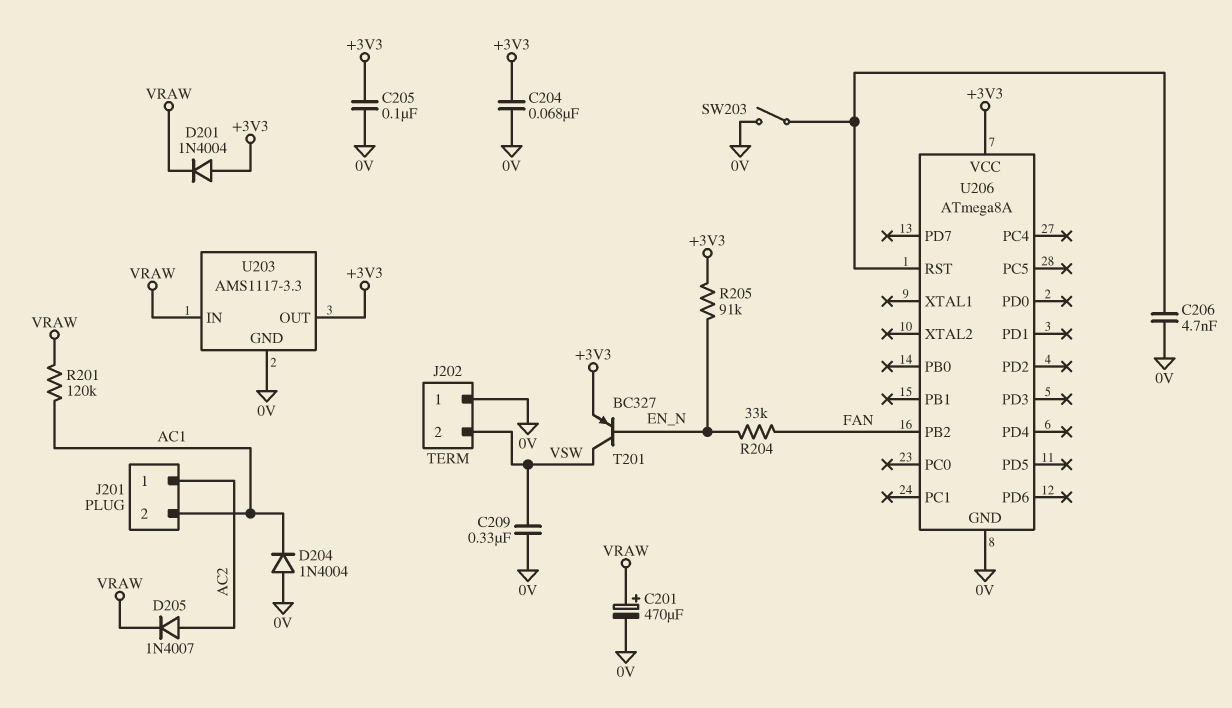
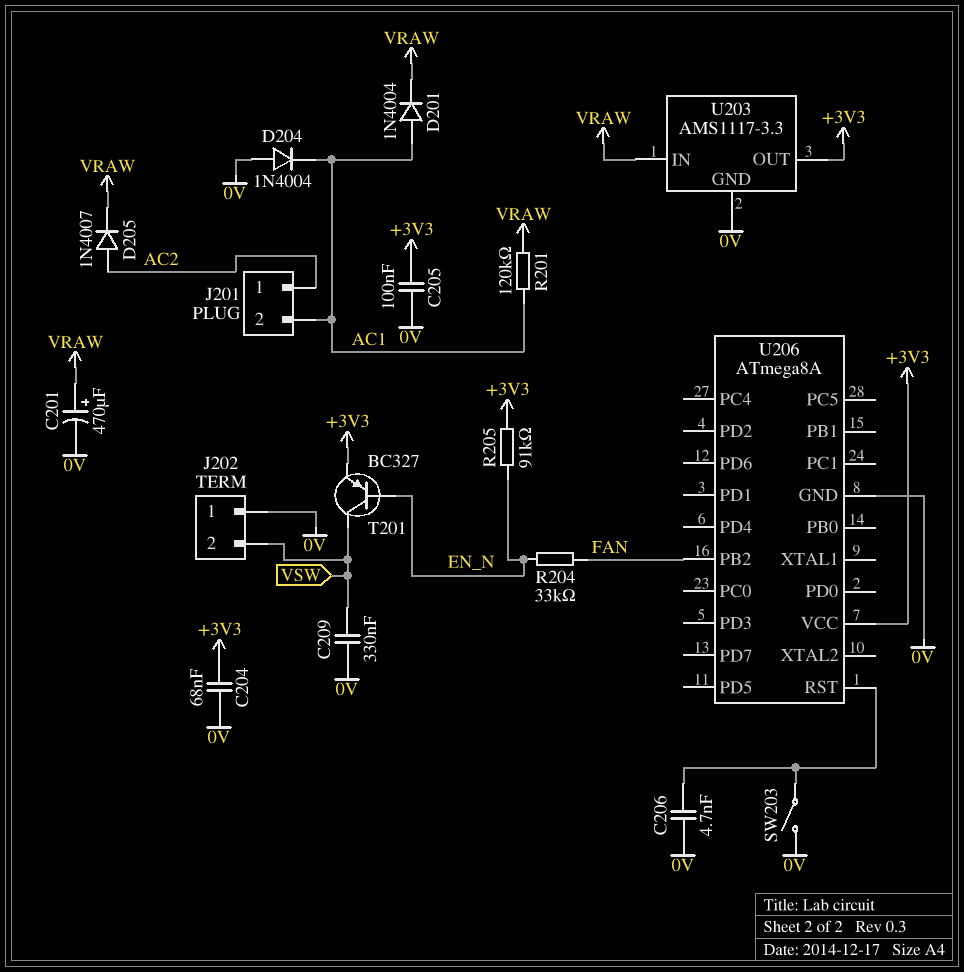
D201: diode 1N4004 (A +3V3, K VRAW) -> diode 1N4004 (A AC1, K VRAW)

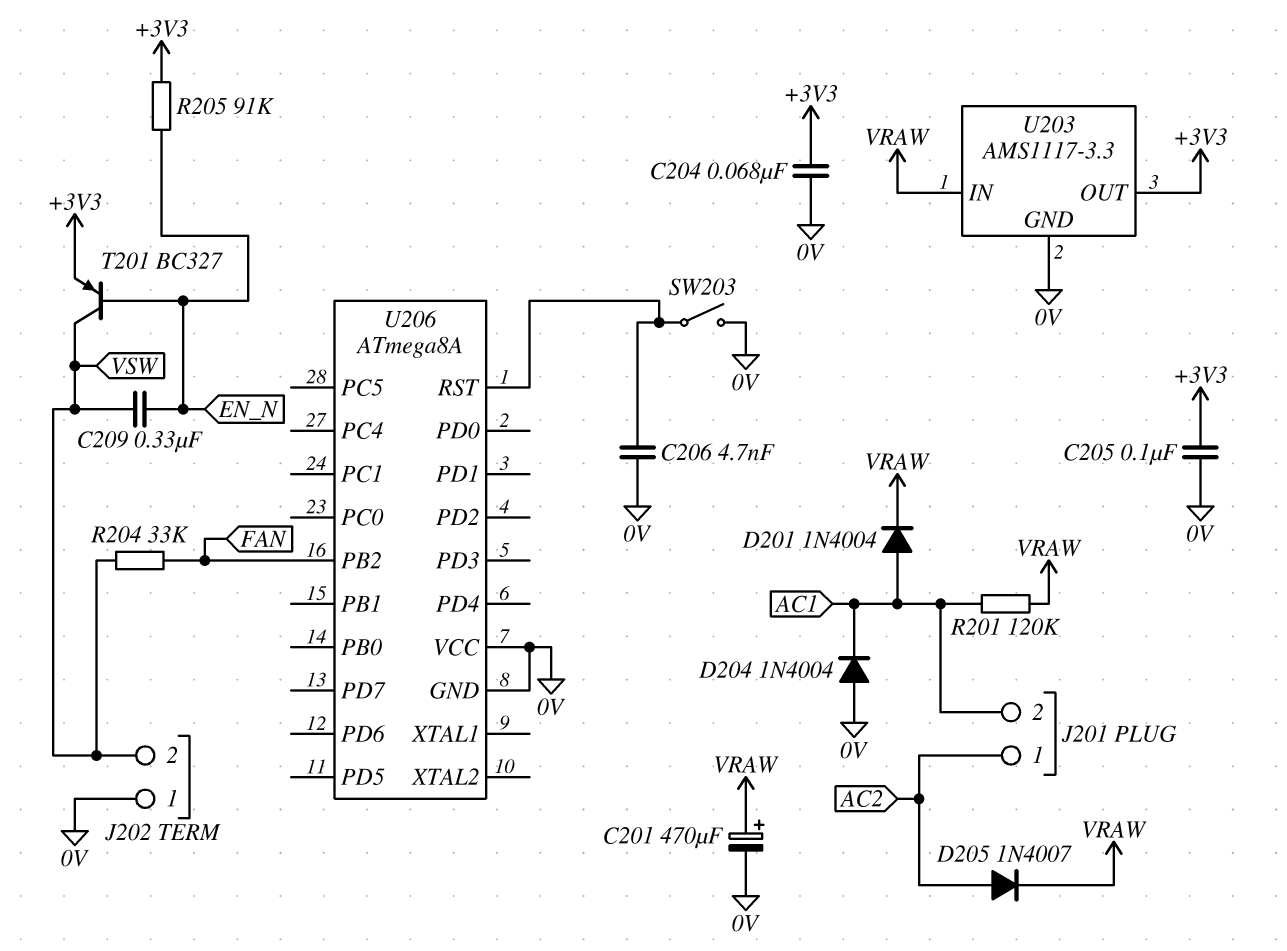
C209: 330nF (0V, VSW) -> 330nF (EN_N, VSW)
R204: 33k (EN_N, FAN) -> 33k (FAN, VSW)
U206 pin VCC: +3V3 -> 0V

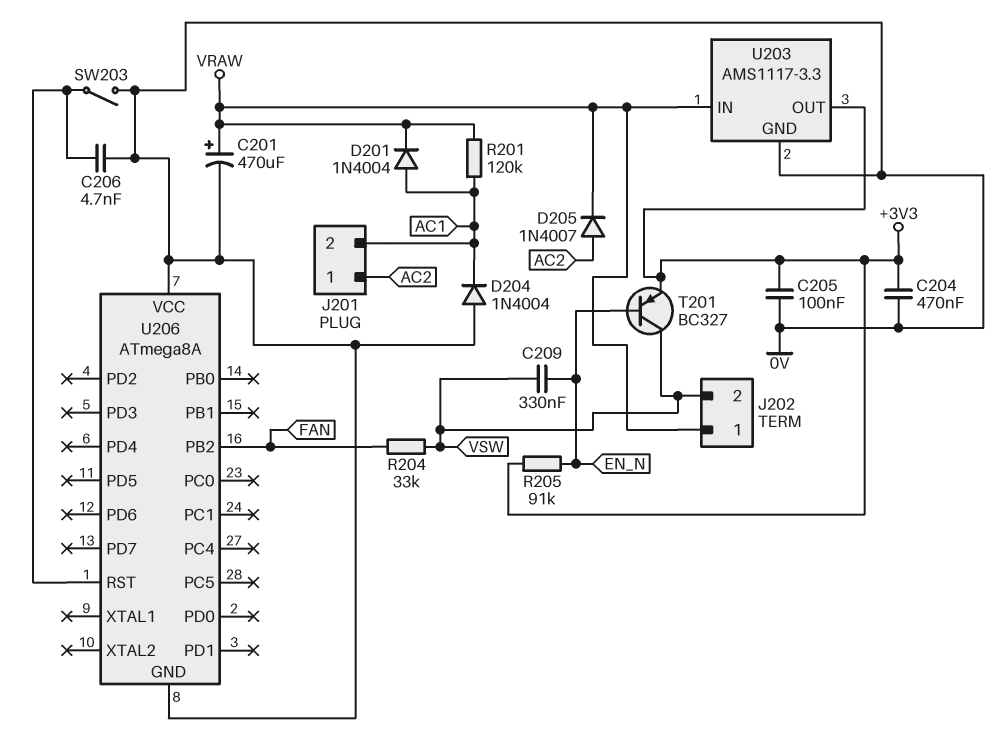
C204: 68nF (+3V3, 0V) -> 470nF (+3V3, 0V)
J202 pin 1: 0V -> VRAW

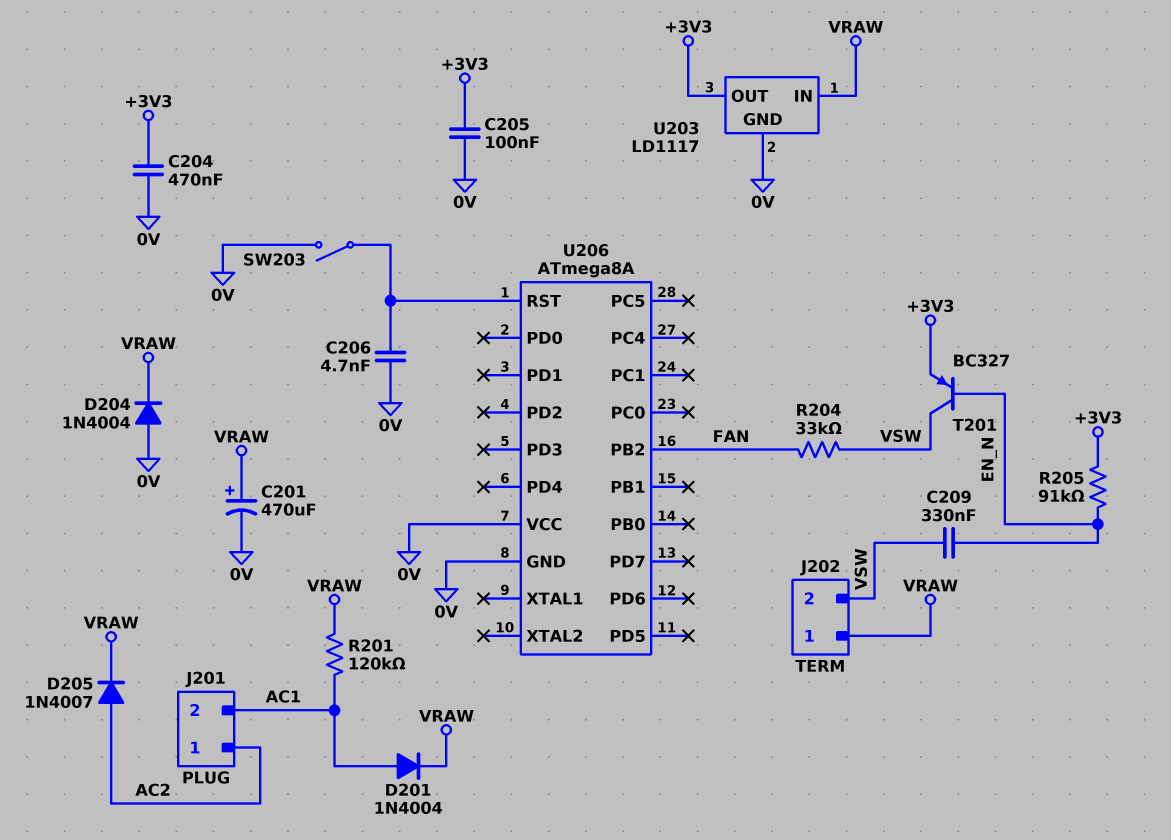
D204: diode 1N4004 (A 0V, K AC1) -> diode 1N4004 (A 0V, K VRAW)
U203: AMS1117-3.3 -> LD1117

